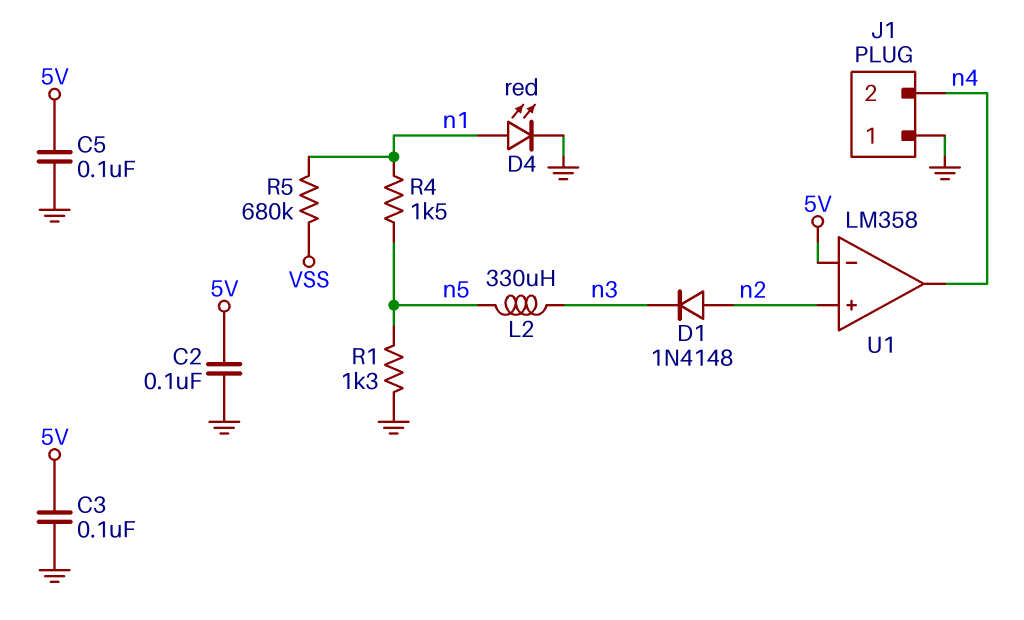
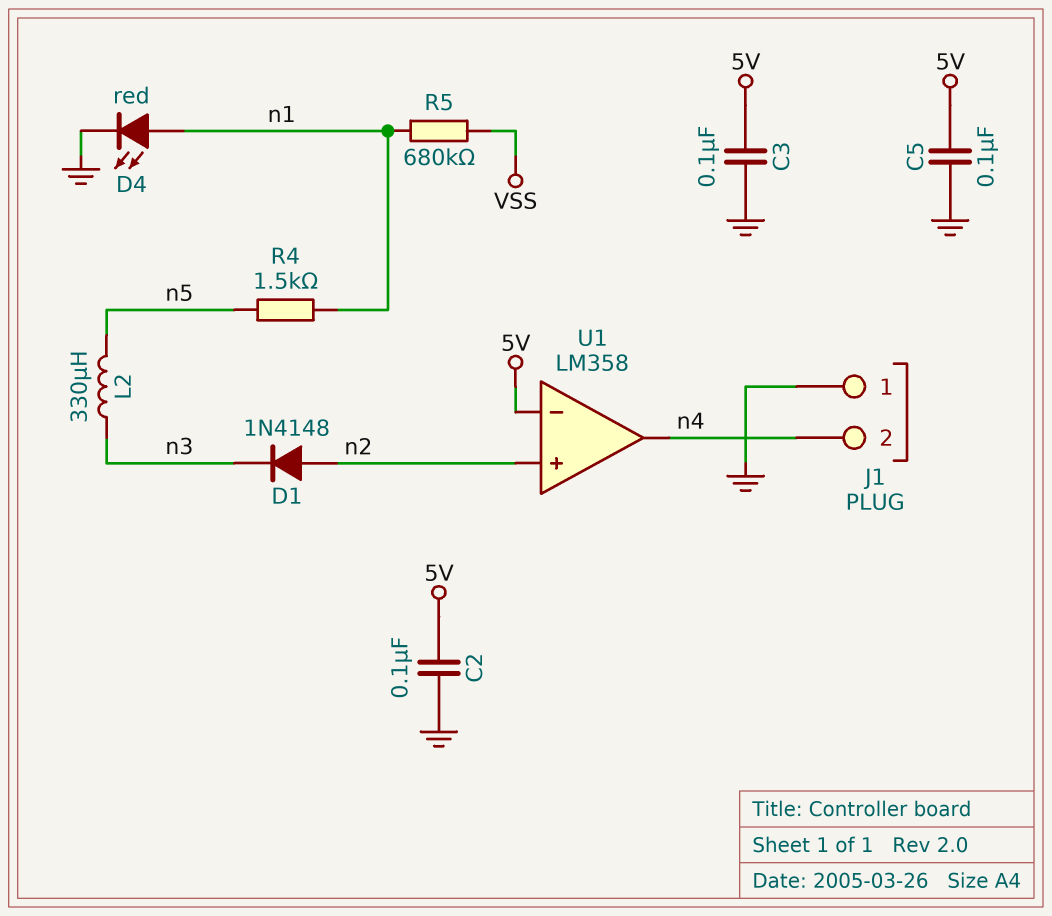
R1: 1.3k (GND, n5) -> none

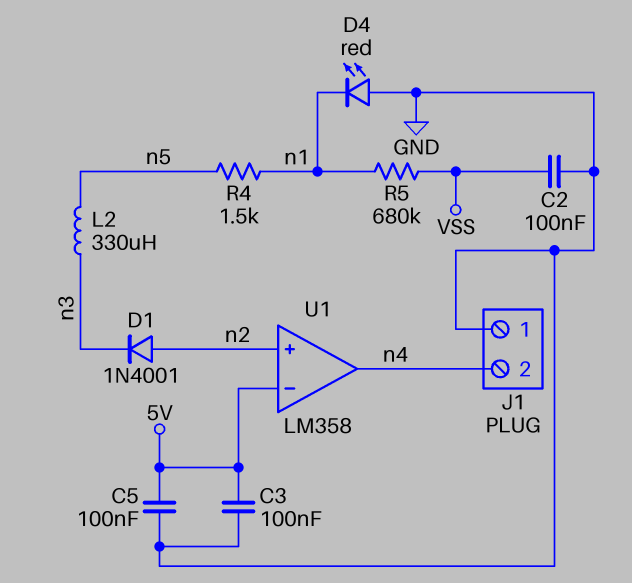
C2: 100nF (5V, GND) -> 100nF (GND, VSS)
D1: diode 1N4148 (A n2, K n3) -> diode 1N4001 (A n2, K n3)
D4: LED red (A n1, K GND) -> LED red (A GND, K n1)

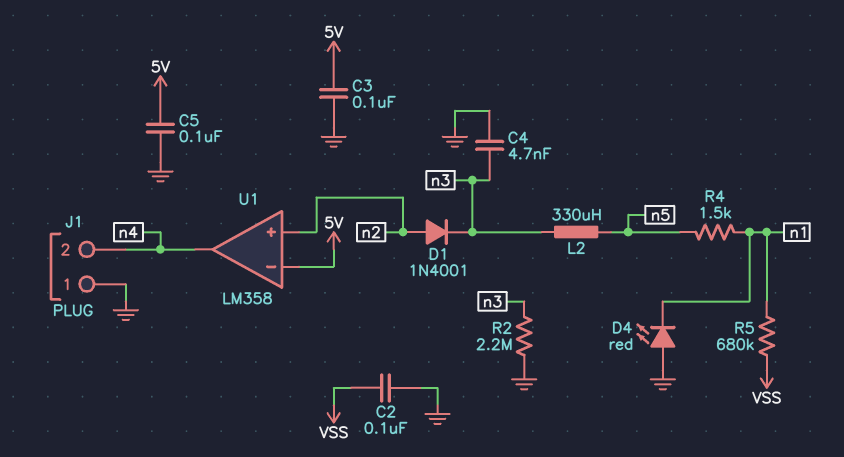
C4: none -> 4.7nF (GND, n3)
R2: none -> 2.2M (GND, n3)

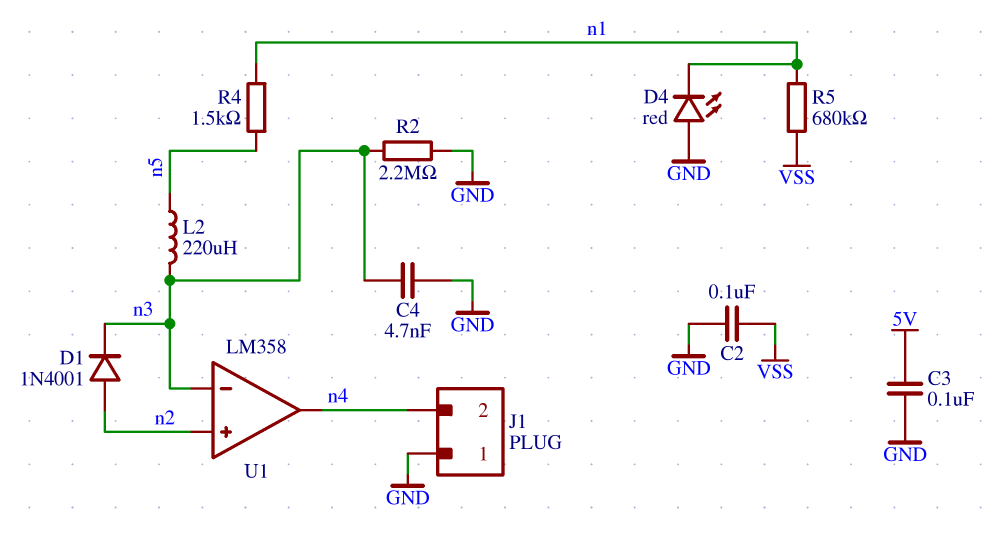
C5: 100nF (5V, GND) -> none
L2: 330uH (n3, n5) -> 220uH (n3, n5)
U1 pin in-: 5V -> n3

